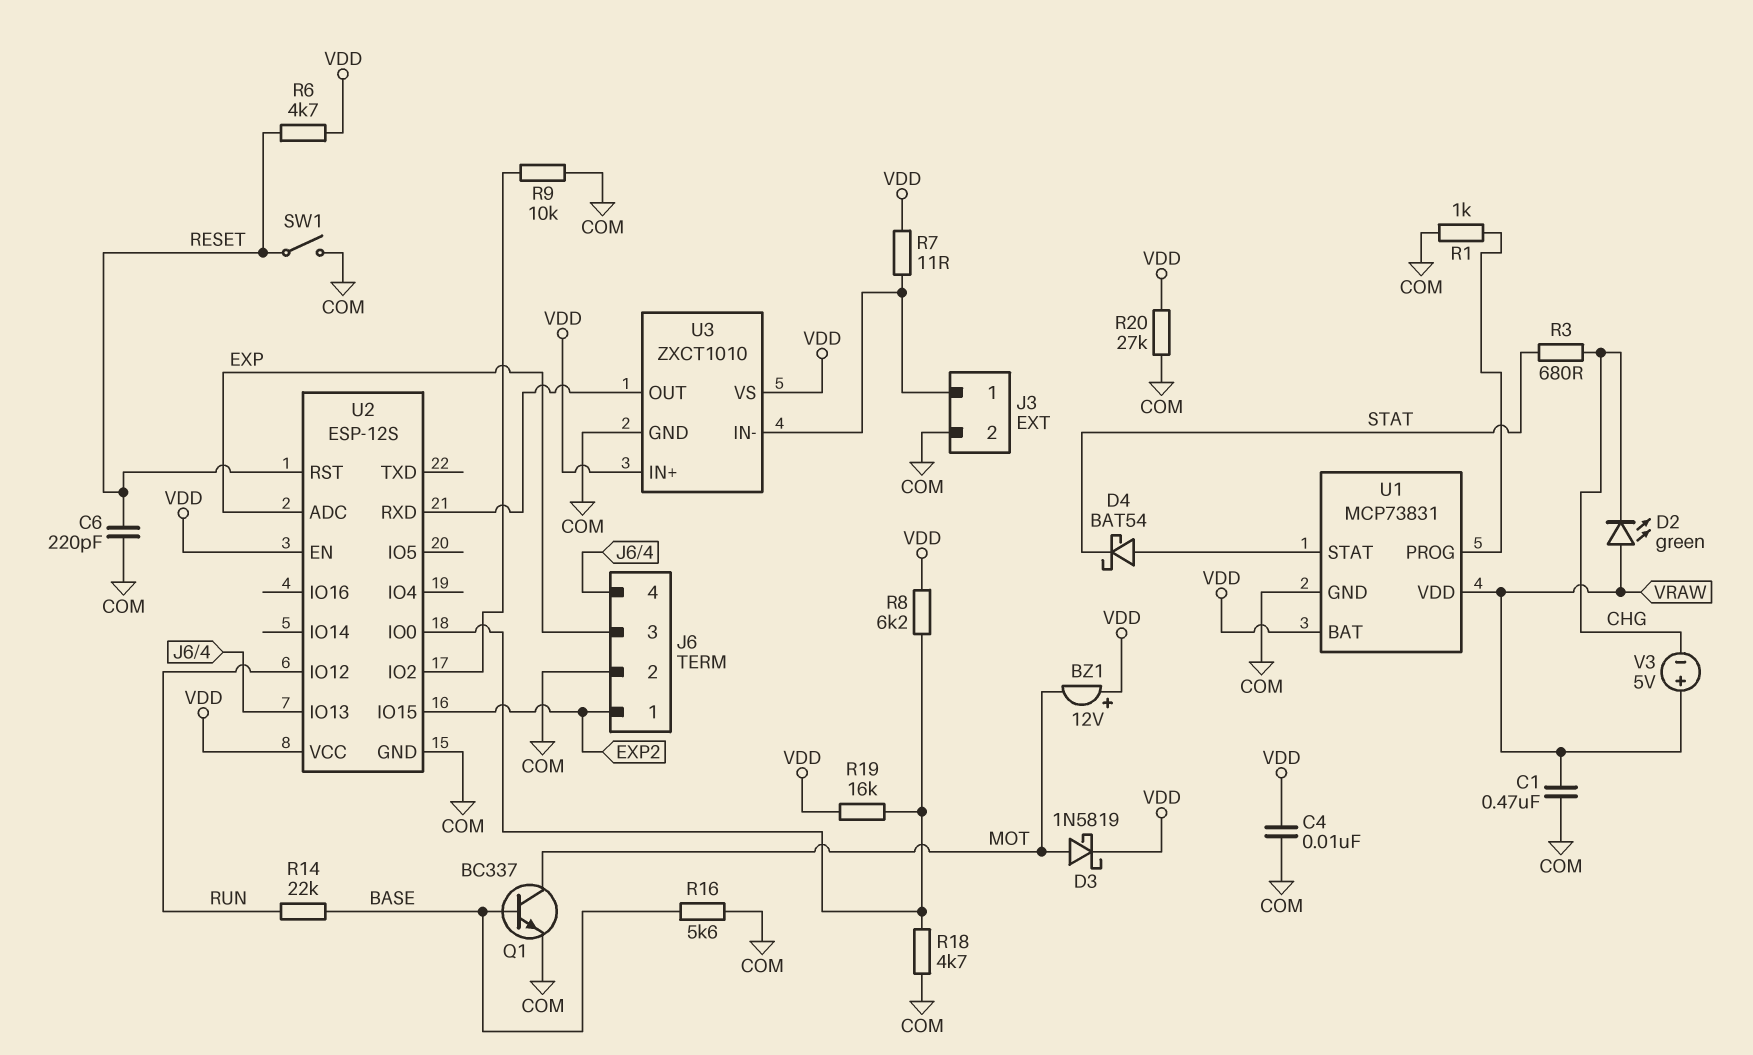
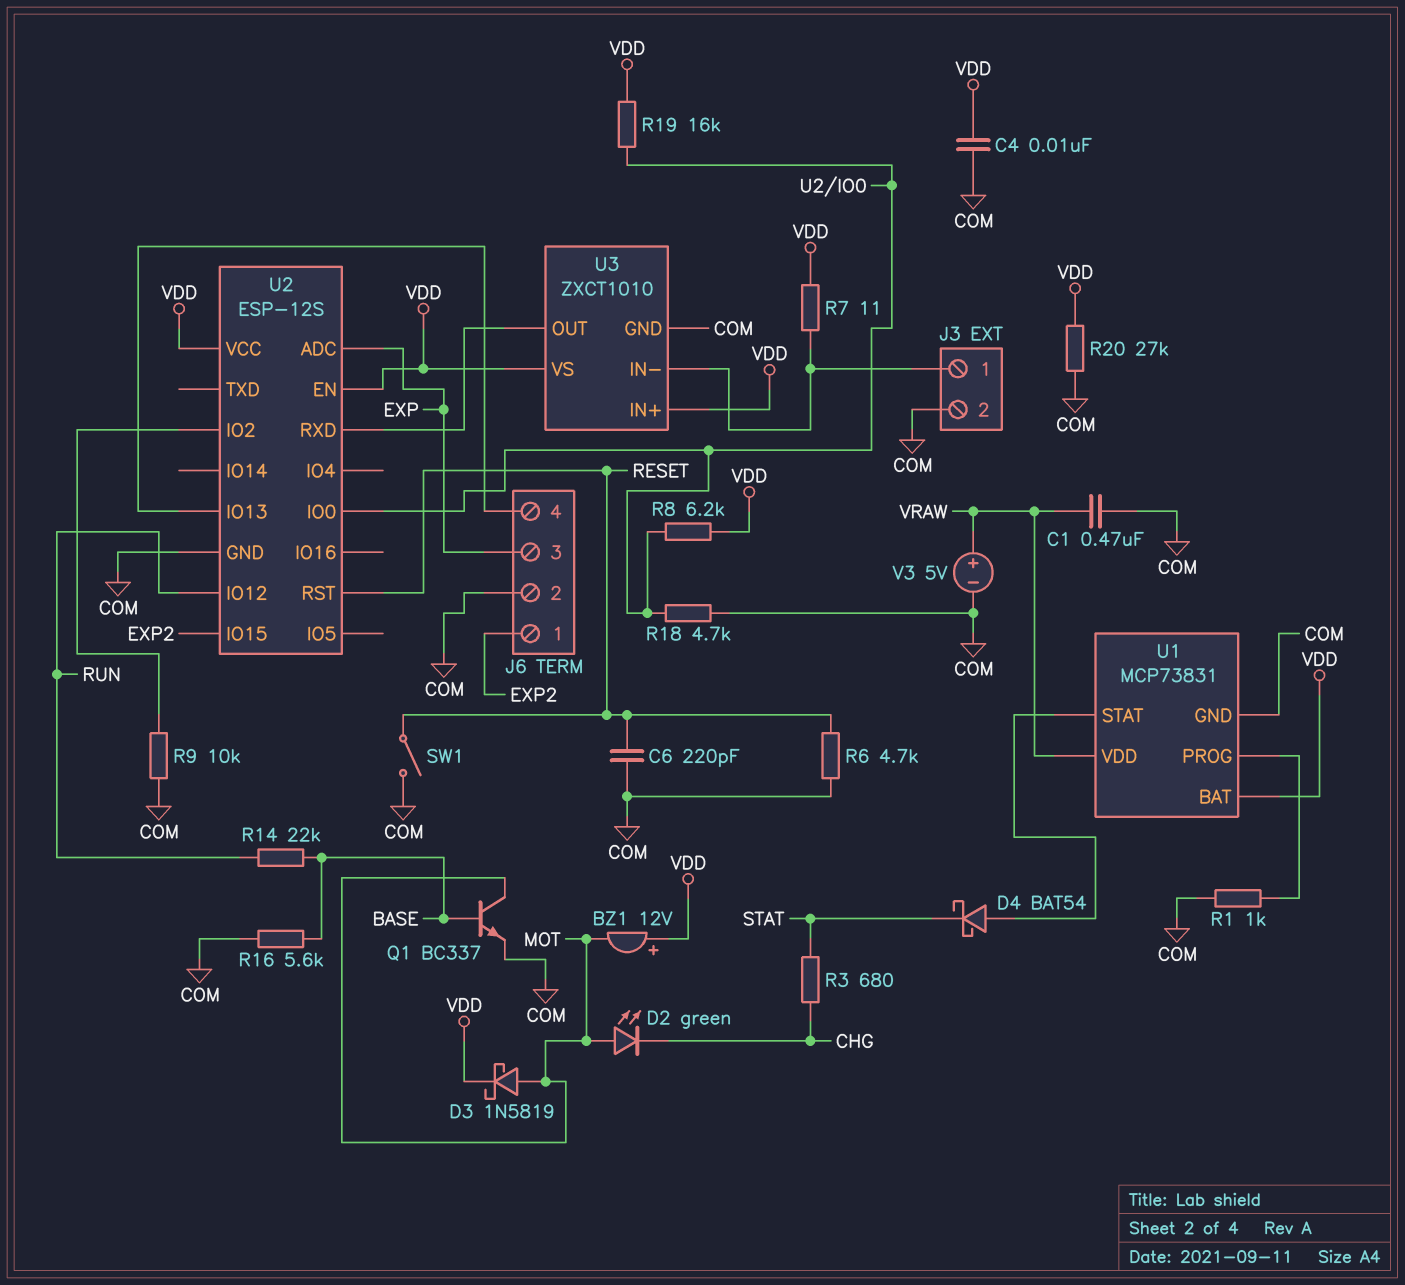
D2: LED green (A VRAW, K CHG) -> LED green (A MOT, K CHG)
R6: 4.7k (RESET, VDD) -> 4.7k (COM, RESET)
V3: 5V (plus VRAW, minus CHG) -> 5V (plus VRAW, minus COM)

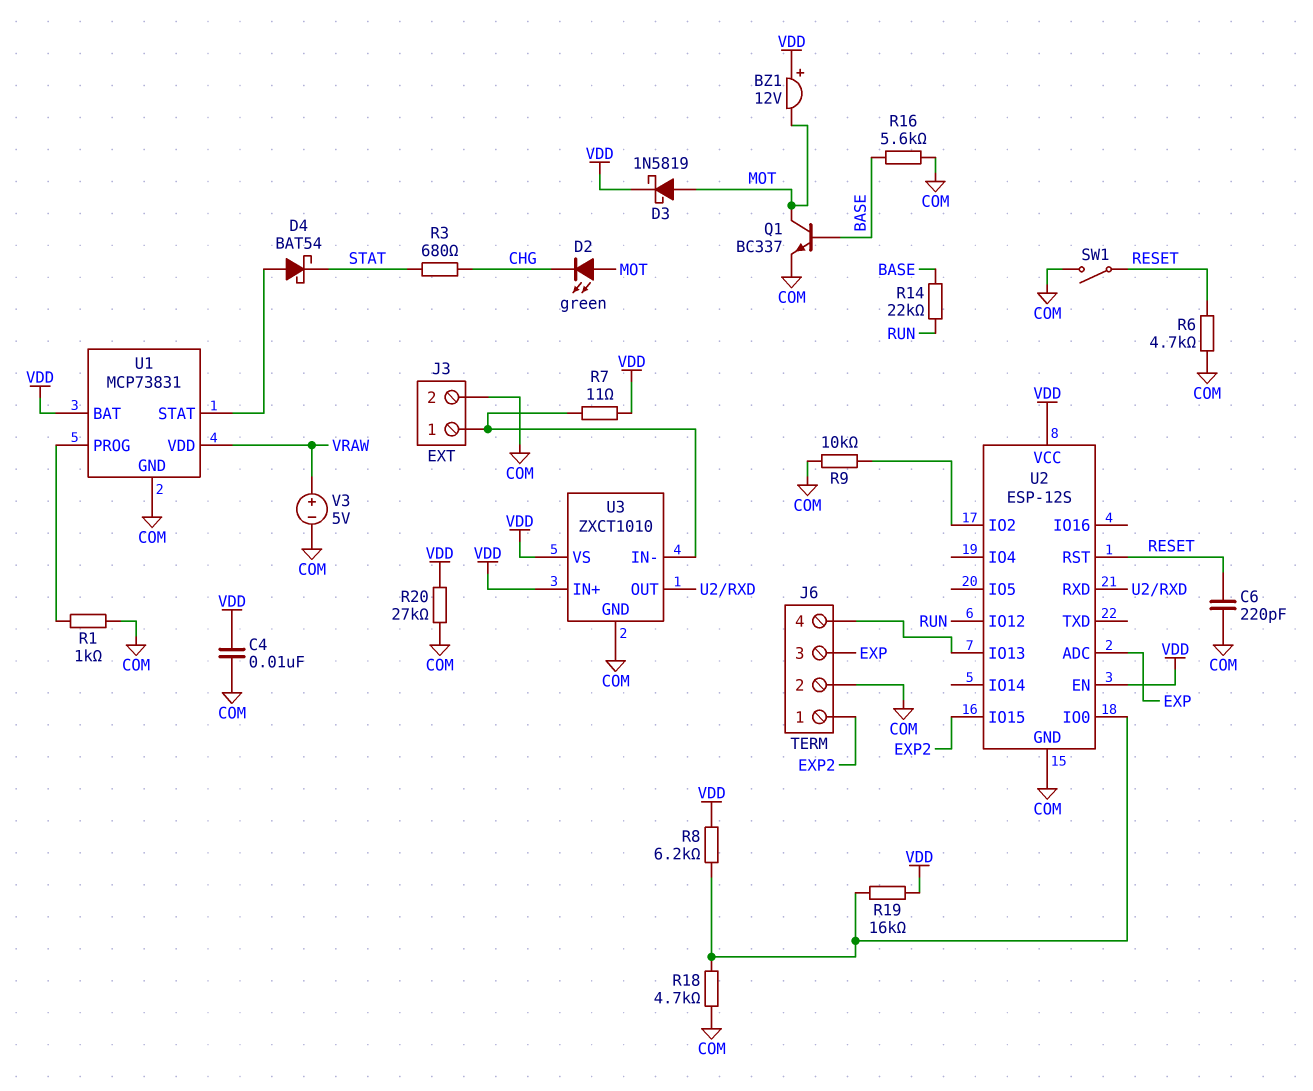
C1: 470nF (COM, VRAW) -> none

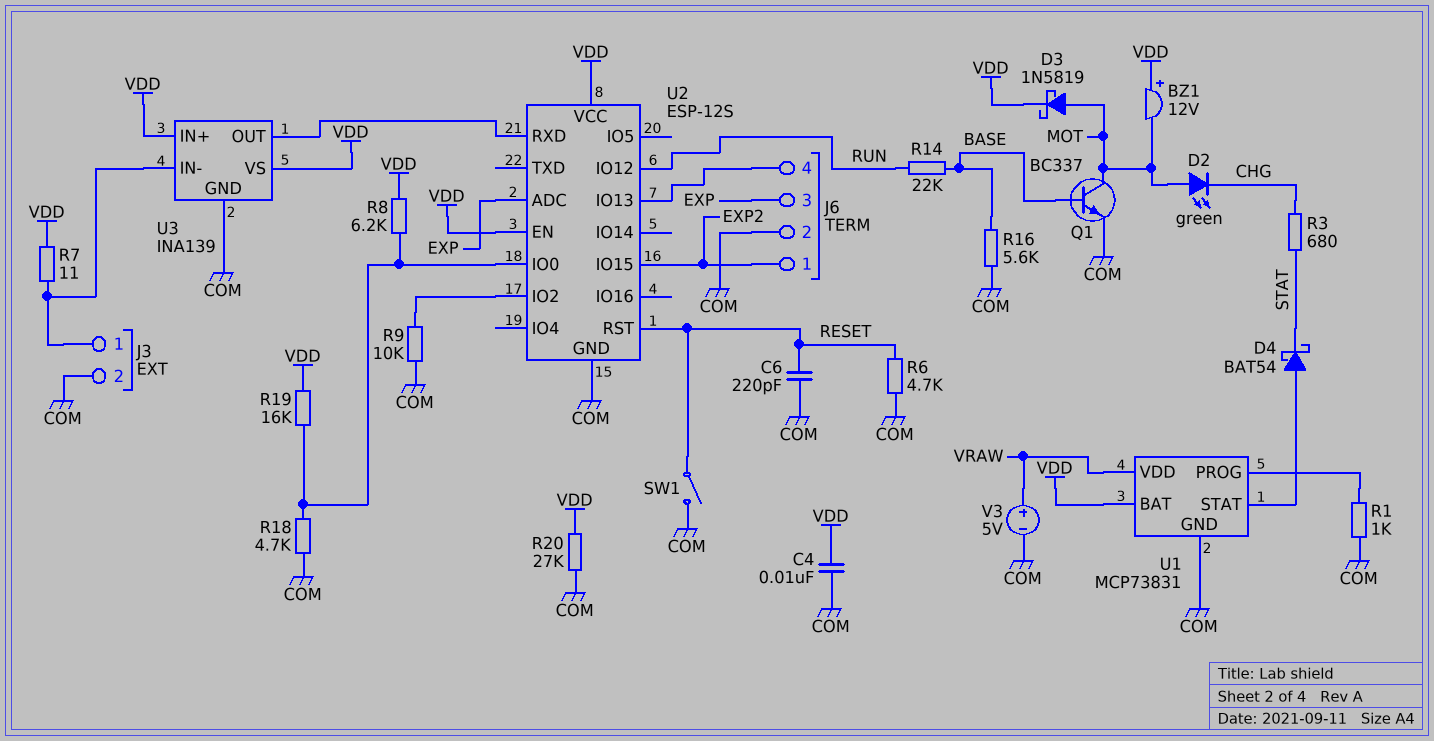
U3: ZXCT1010 -> INA139

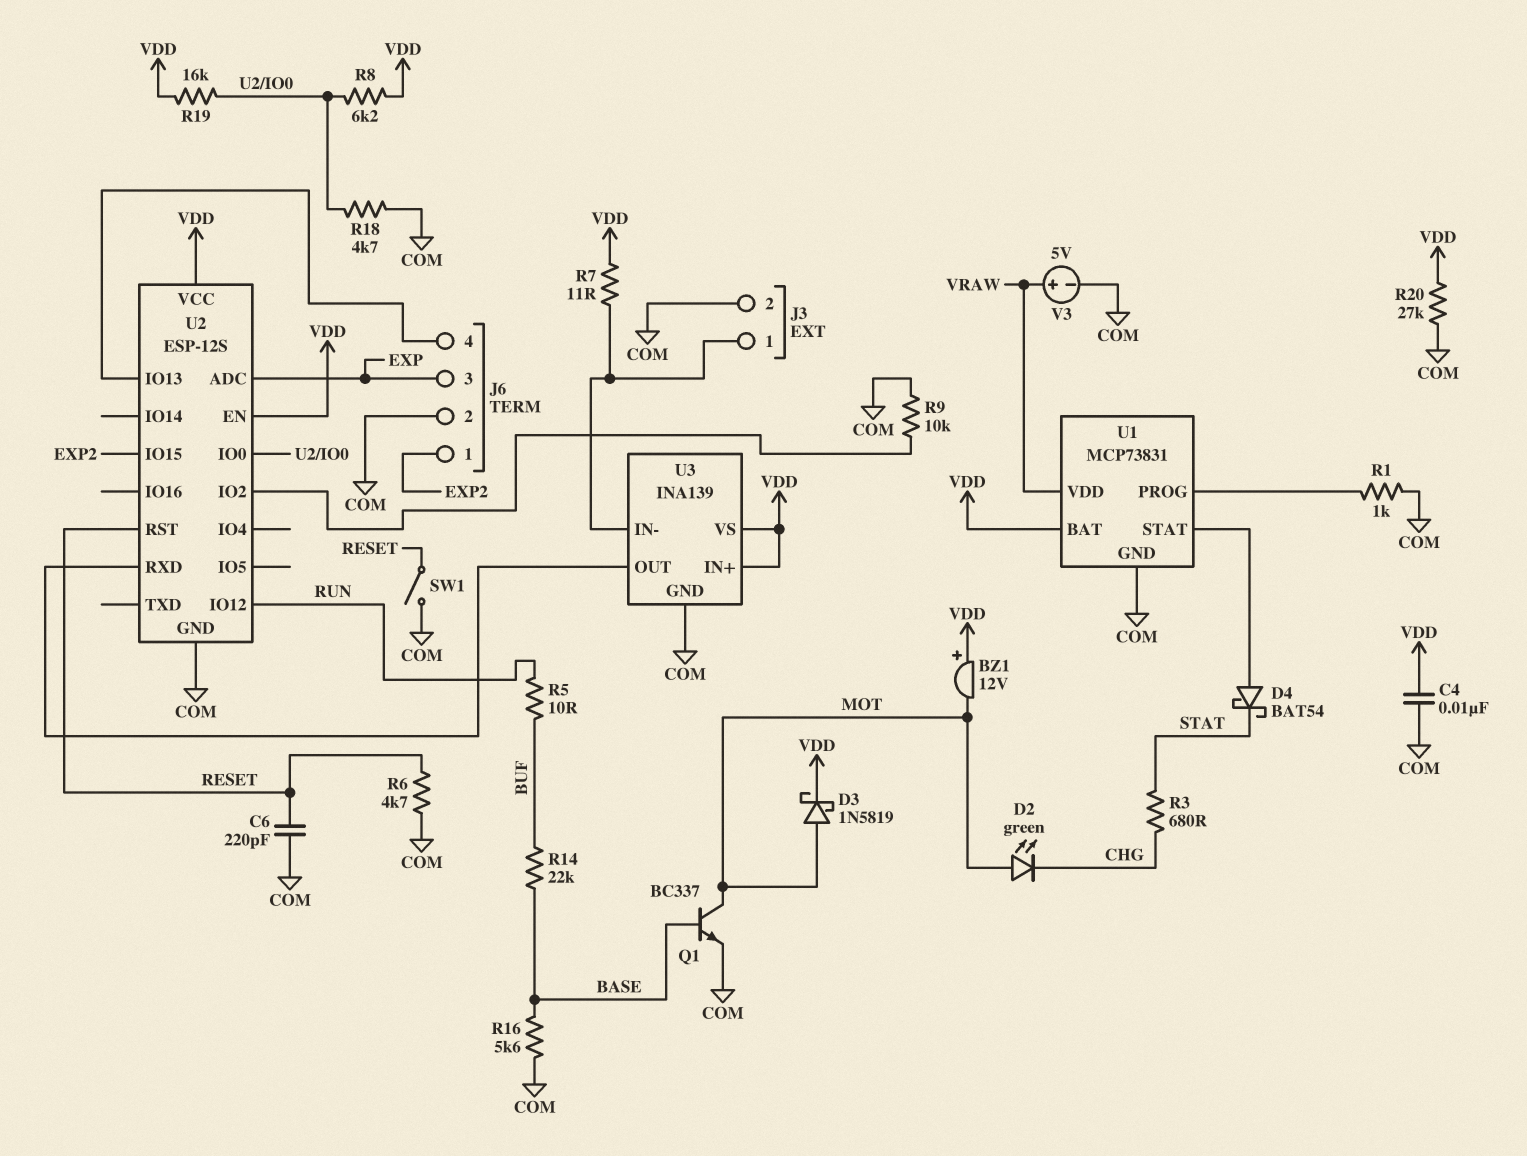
R5: none -> 10 (BUF, RUN)
R14: 22k (BASE, RUN) -> 22k (BASE, BUF)

